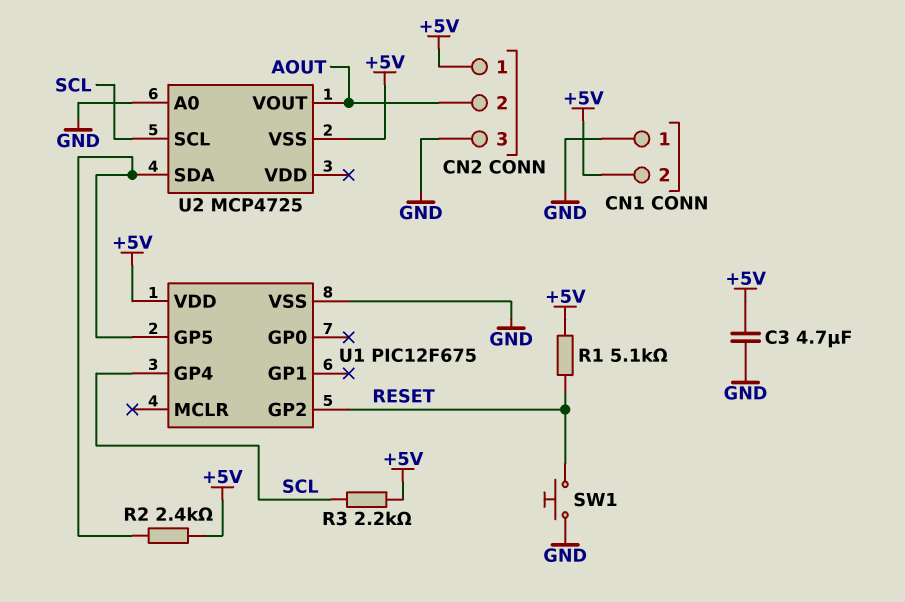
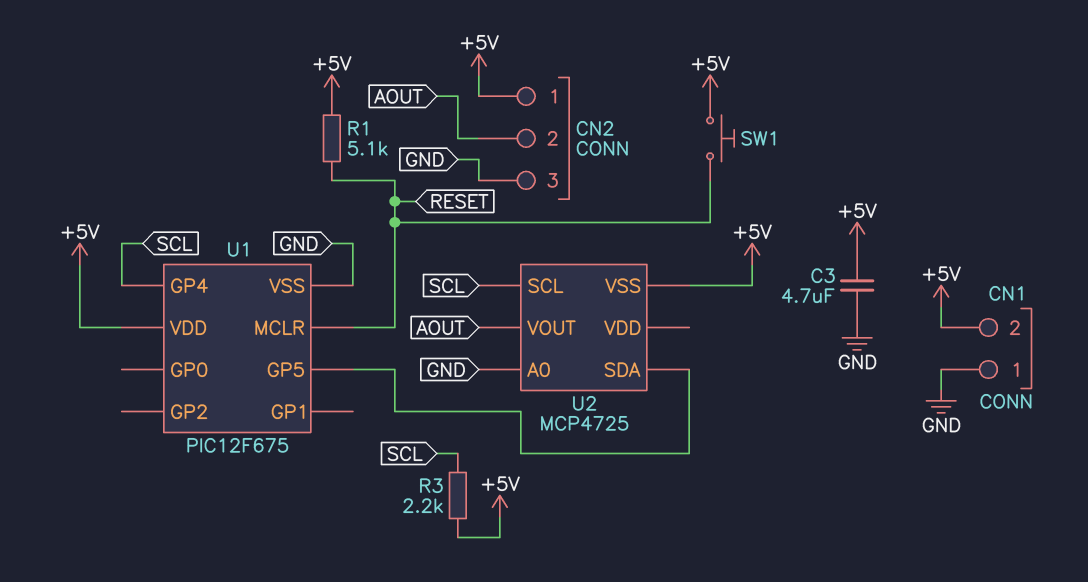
R2: 2.4k (+5V, U1/GP5) -> none
SW1: button (GND, RESET) -> button (+5V, RESET)
U1 pin GP2: RESET -> none
U1 pin MCLR: none -> RESET

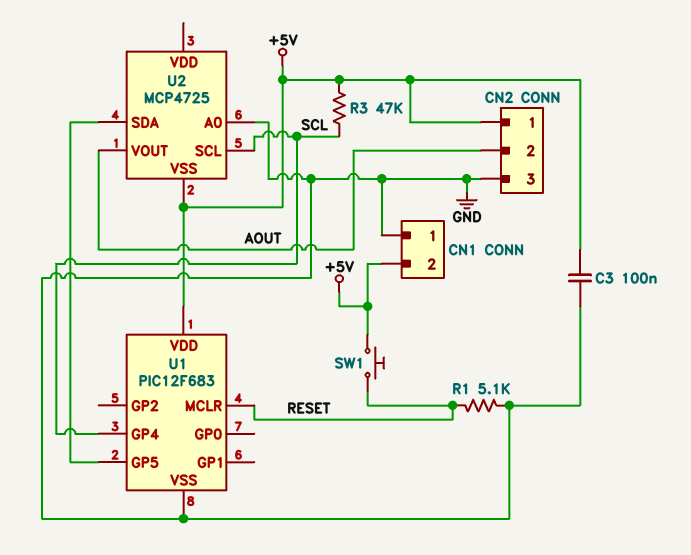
C3: 4.7uF (+5V, GND) -> 100nF (+5V, GND)
R1: 5.1k (+5V, RESET) -> 5.1k (GND, RESET)
R3: 2.2k (+5V, SCL) -> 47k (+5V, SCL)
U1: PIC12F675 -> PIC12F683

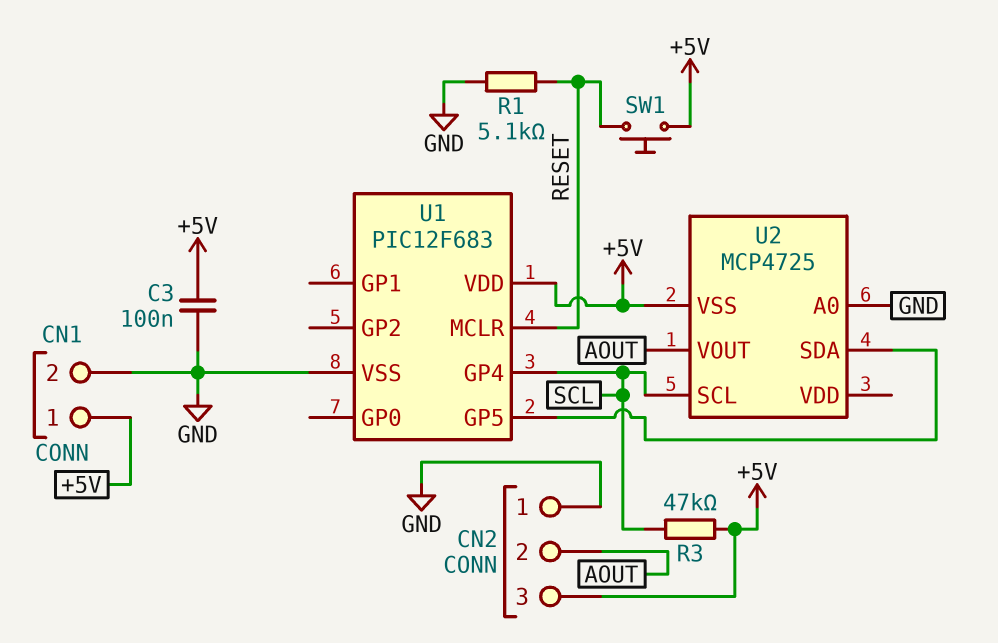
CN1 pin 1: GND -> +5V
CN1 pin 2: +5V -> GND
CN2 pin 1: +5V -> GND
CN2 pin 3: GND -> +5V

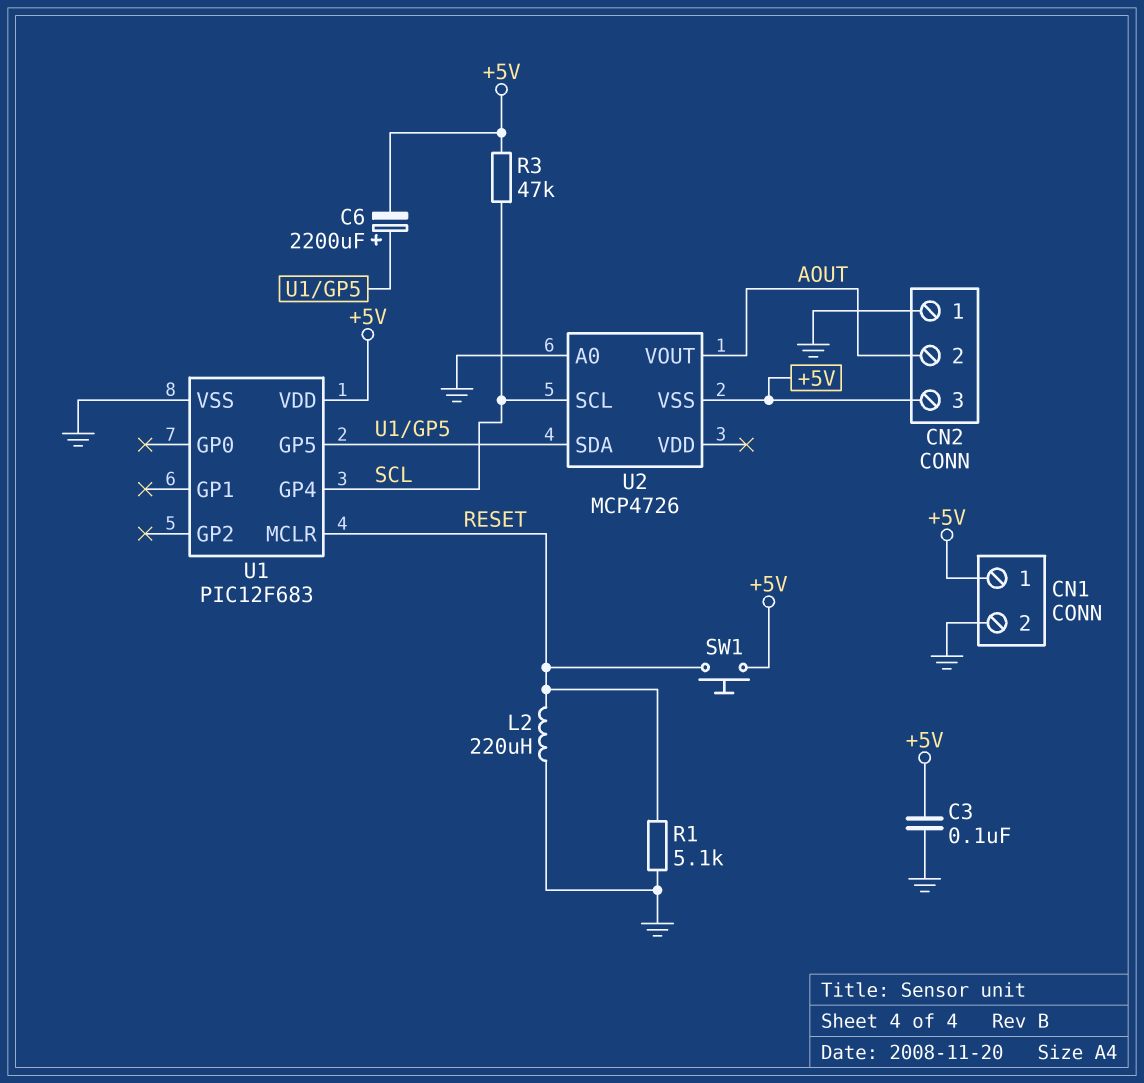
C6: none -> 2200uF (plus U1/GP5, minus +5V)
L2: none -> 220uH (GND, RESET)
U2: MCP4725 -> MCP4726

